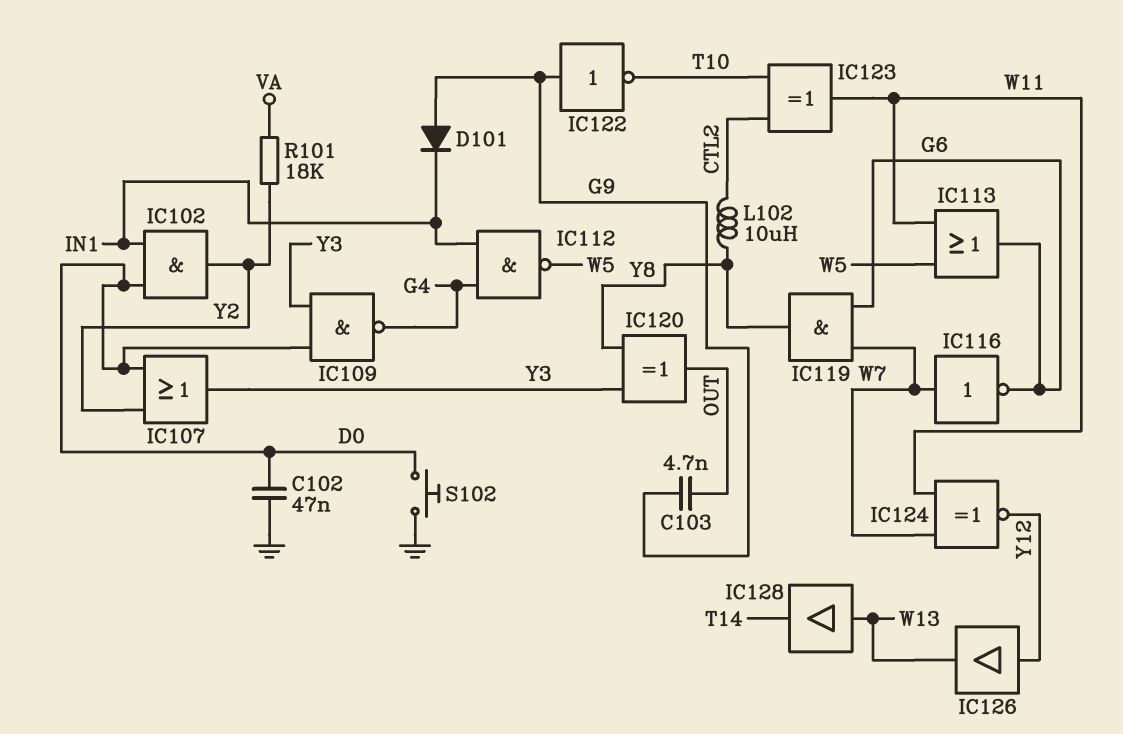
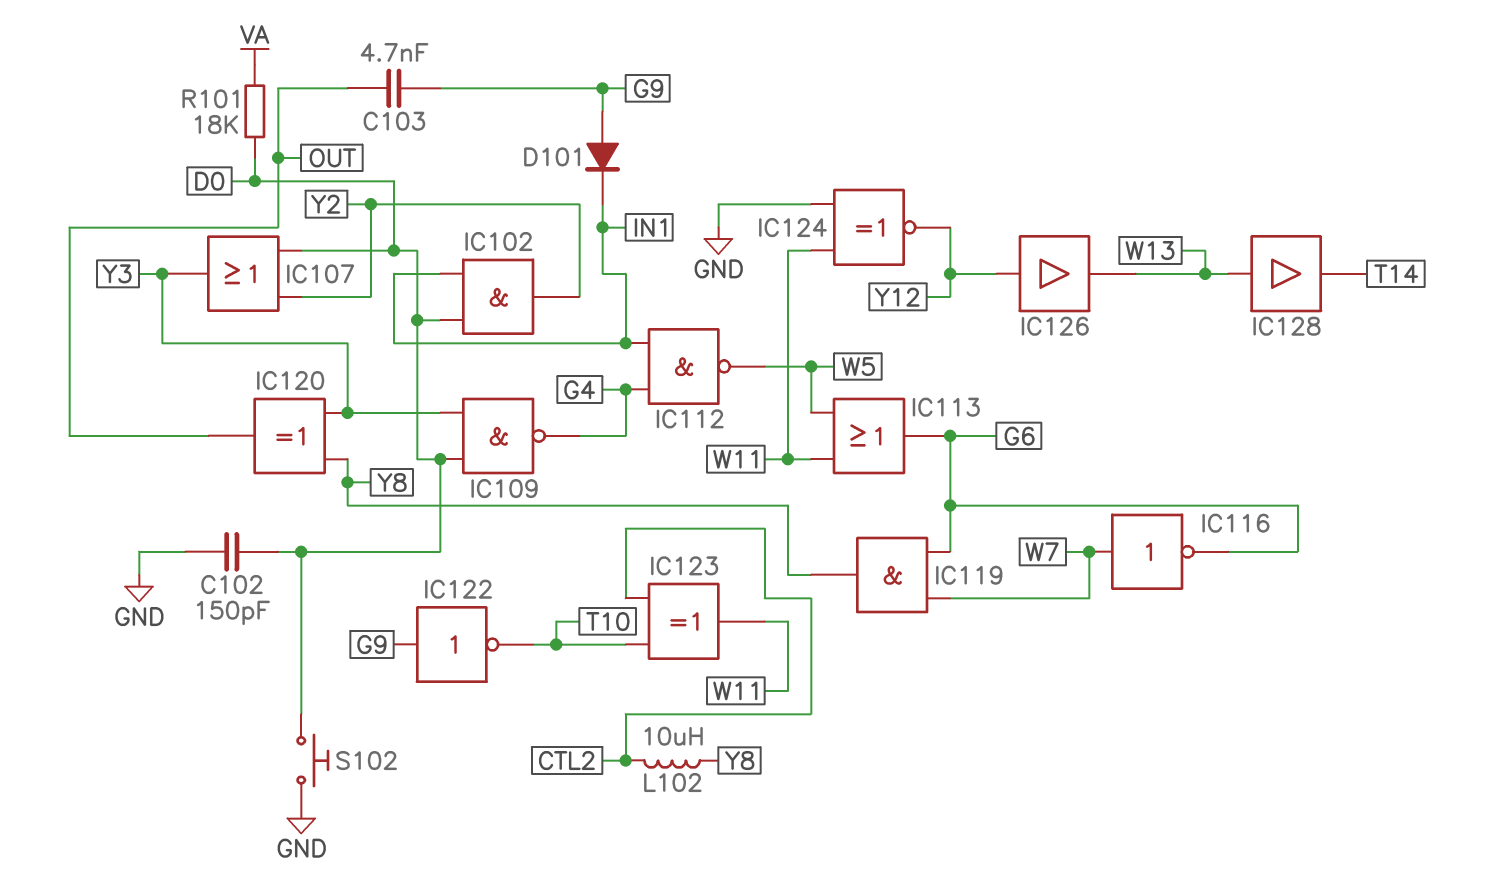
C102: 47nF (D0, GND) -> 150pF (D0, GND)
IC124: XNOR (in W7, in W11, out Y12) -> XNOR (in GND, in W11, out Y12)
R101: 18k (VA, Y2) -> 18k (D0, VA)

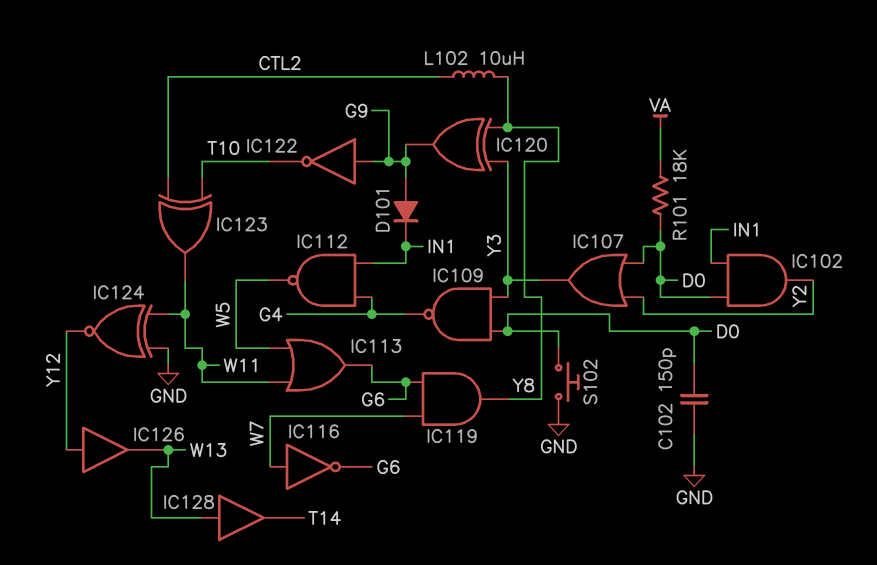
C103: 4.7nF (G9, OUT) -> none
IC120: XOR (in Y3, in Y8, out OUT) -> XOR (in Y3, in Y8, out G9)

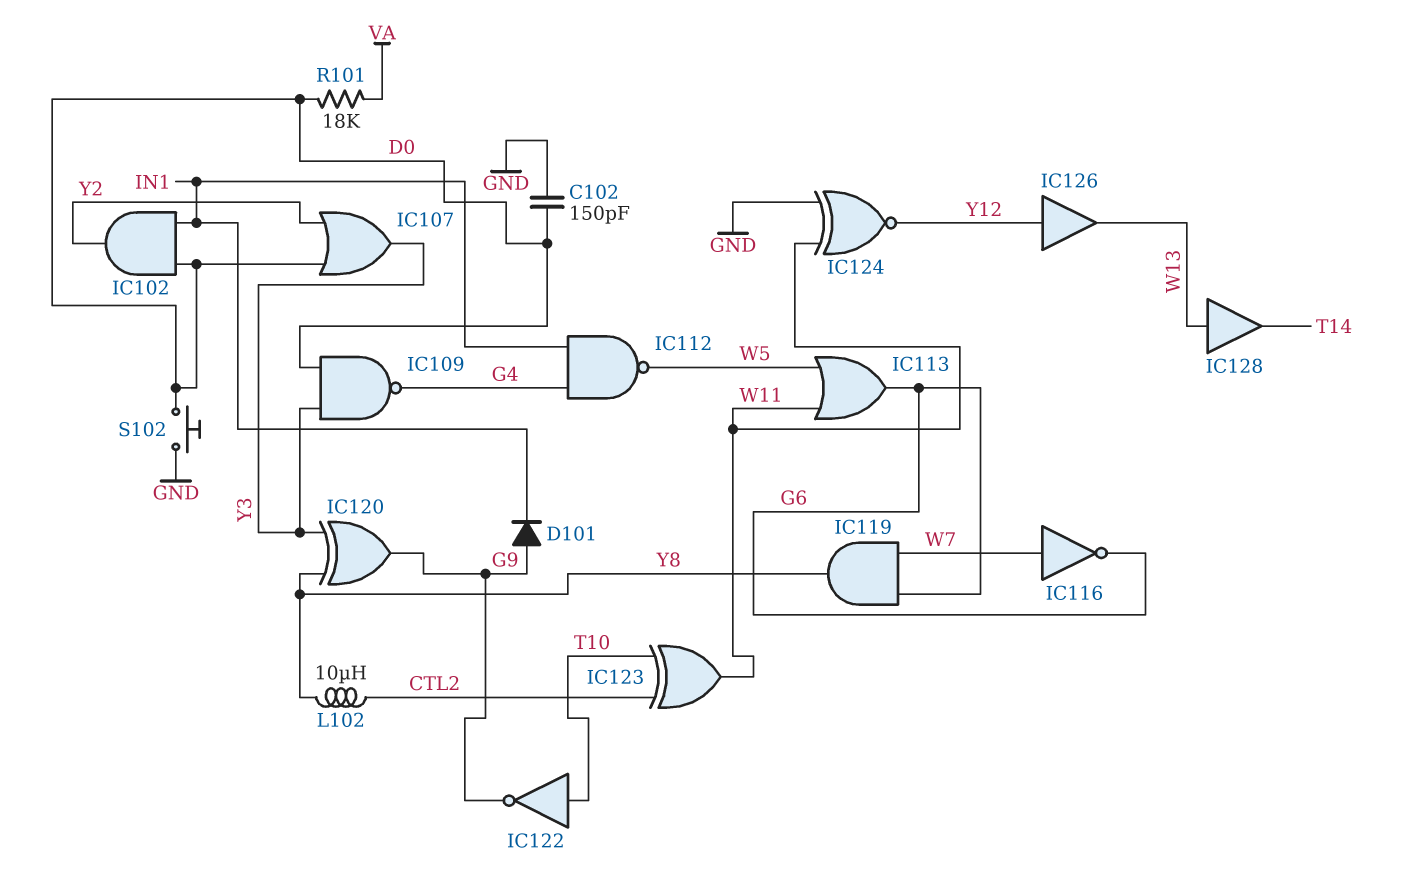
IC122: NOT (in G9, out T10) -> NOT (in T10, out G9)

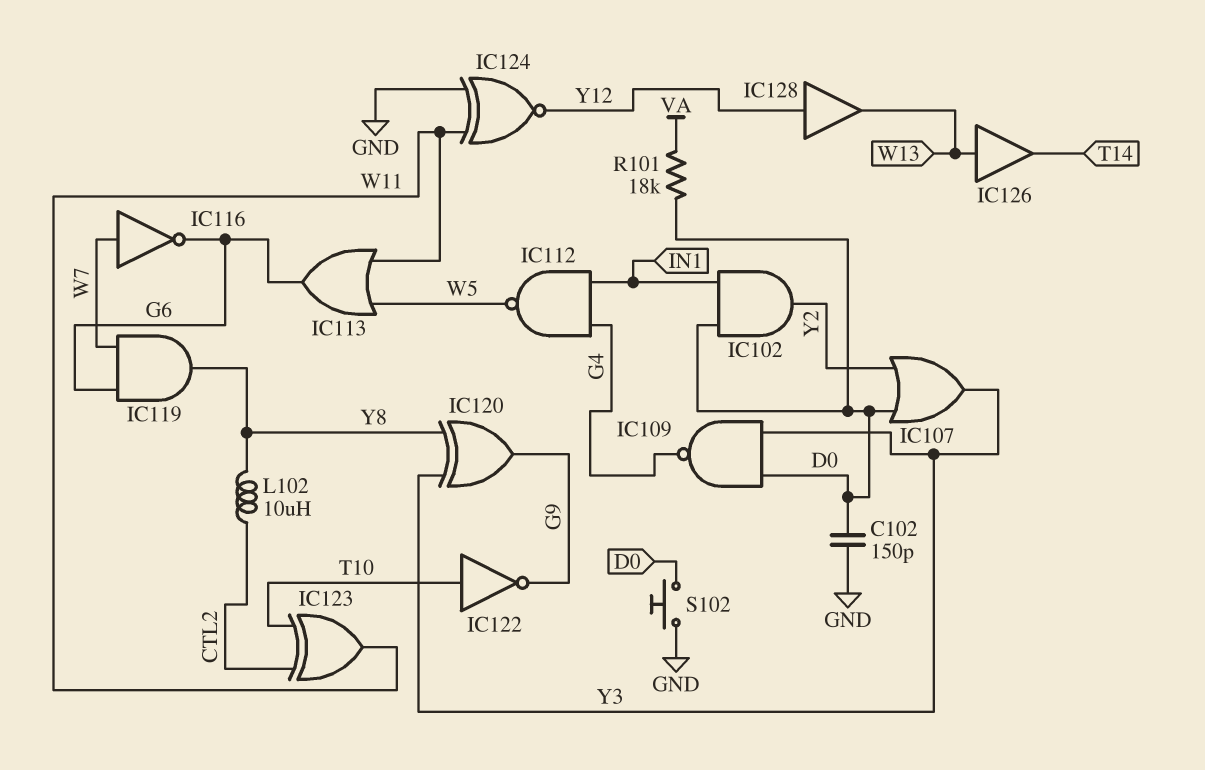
D101: diode (A G9, K IN1) -> none
IC126: buffer (in Y12, out W13) -> buffer (in W13, out T14)
IC128: buffer (in W13, out T14) -> buffer (in Y12, out W13)

